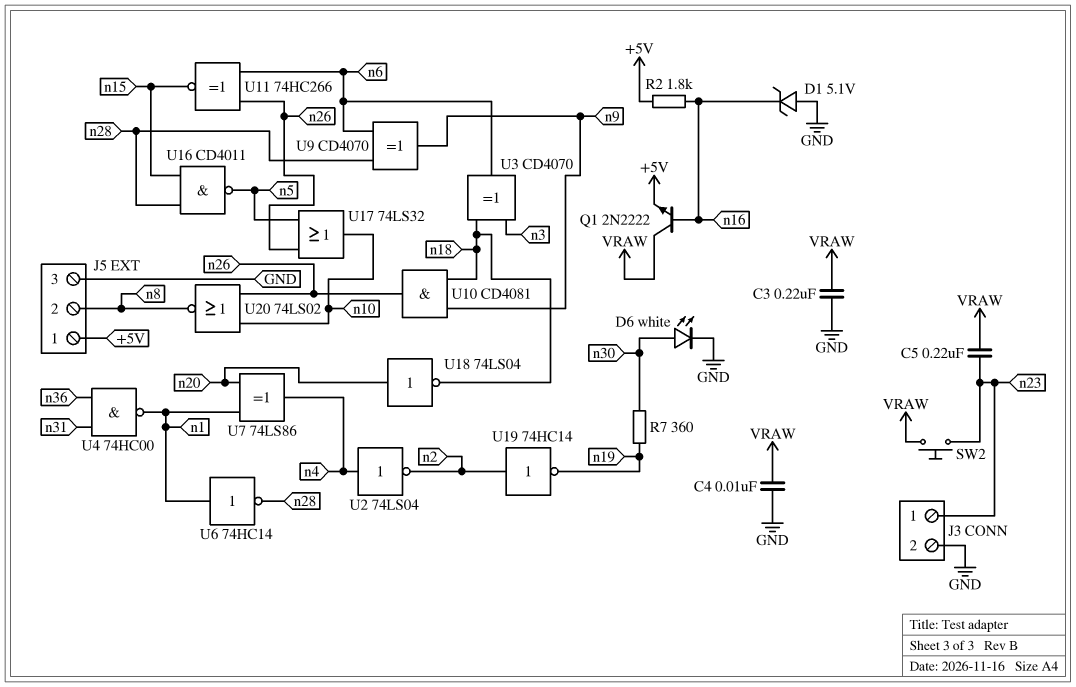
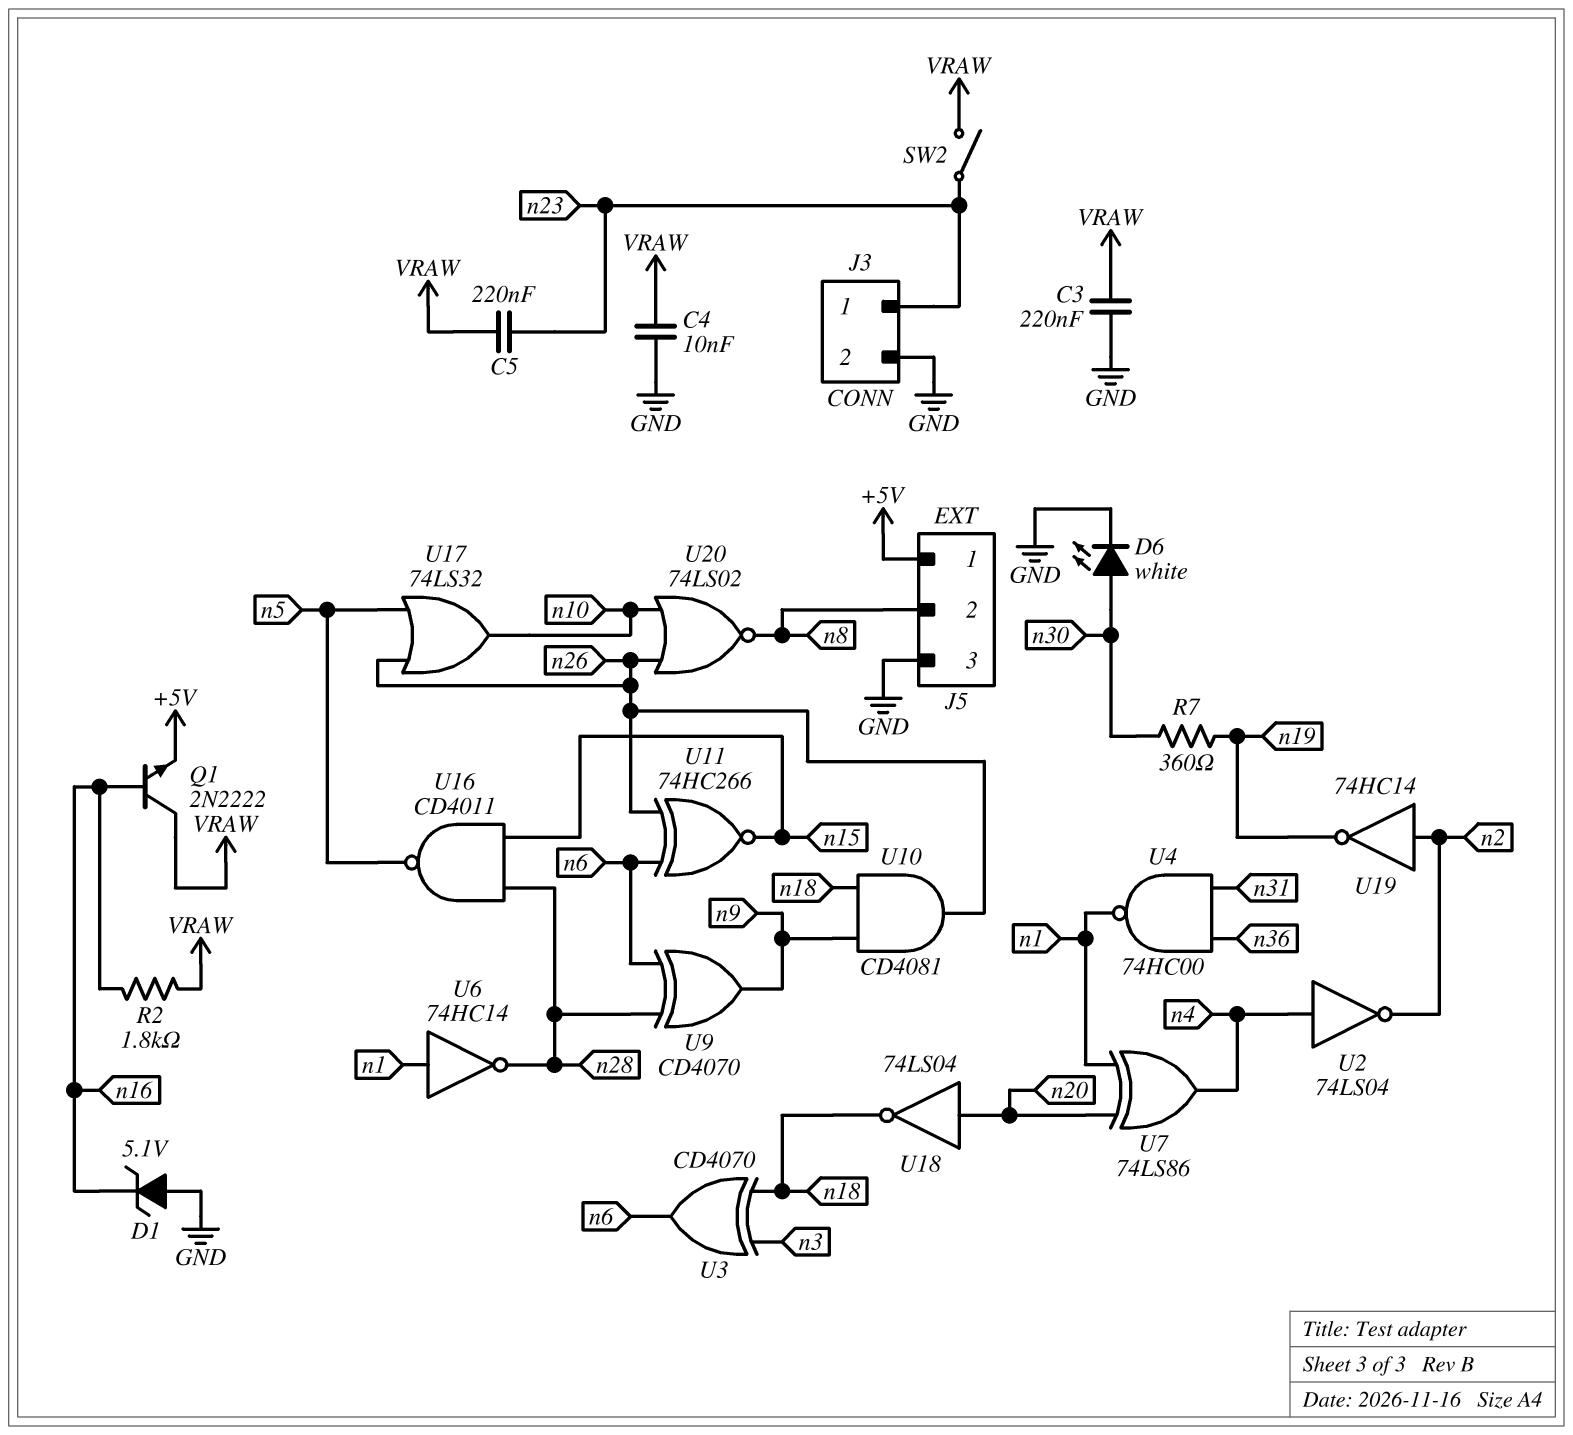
R2: 1.8k (+5V, n16) -> 1.8k (VRAW, n16)
SW2: button (VRAW, n23) -> switch (VRAW, n23)

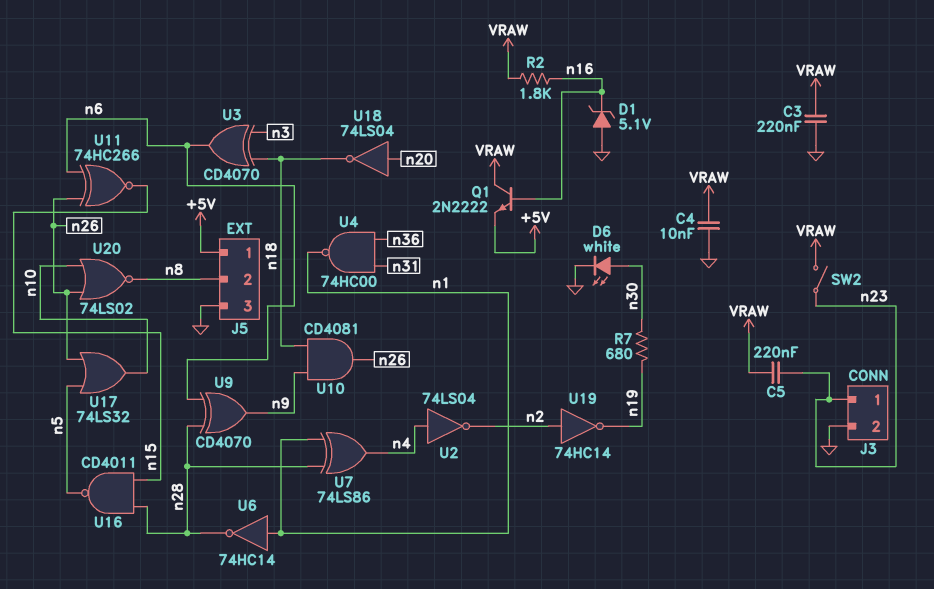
R7: 360 (n19, n30) -> 680 (n19, n30)
U7: XOR 74LS86 (in n1, in n20, out n4) -> XOR 74LS86 (in n1, in n28, out n4)

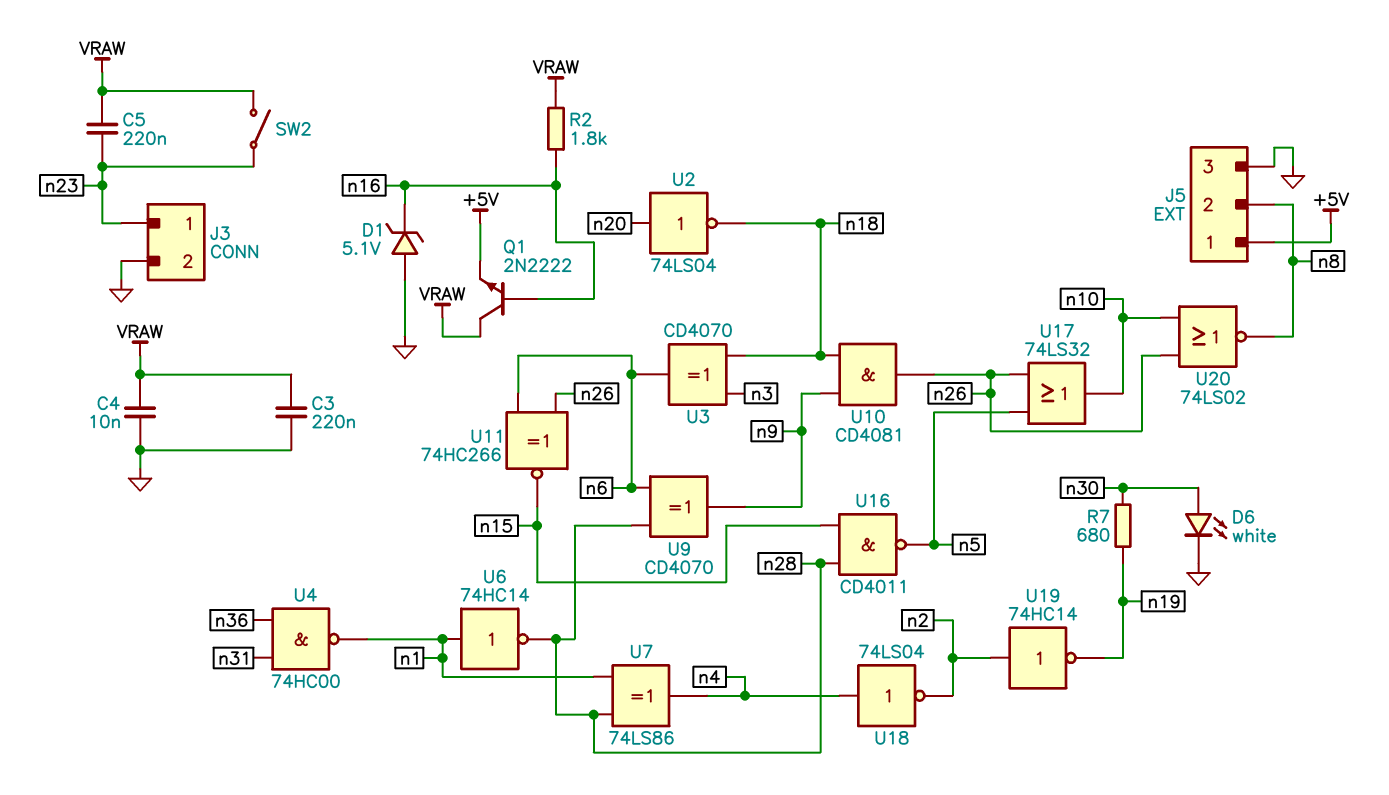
U2: NOT 74LS04 (in n4, out n2) -> NOT 74LS04 (in n20, out n18)
U18: NOT 74LS04 (in n20, out n18) -> NOT 74LS04 (in n4, out n2)

